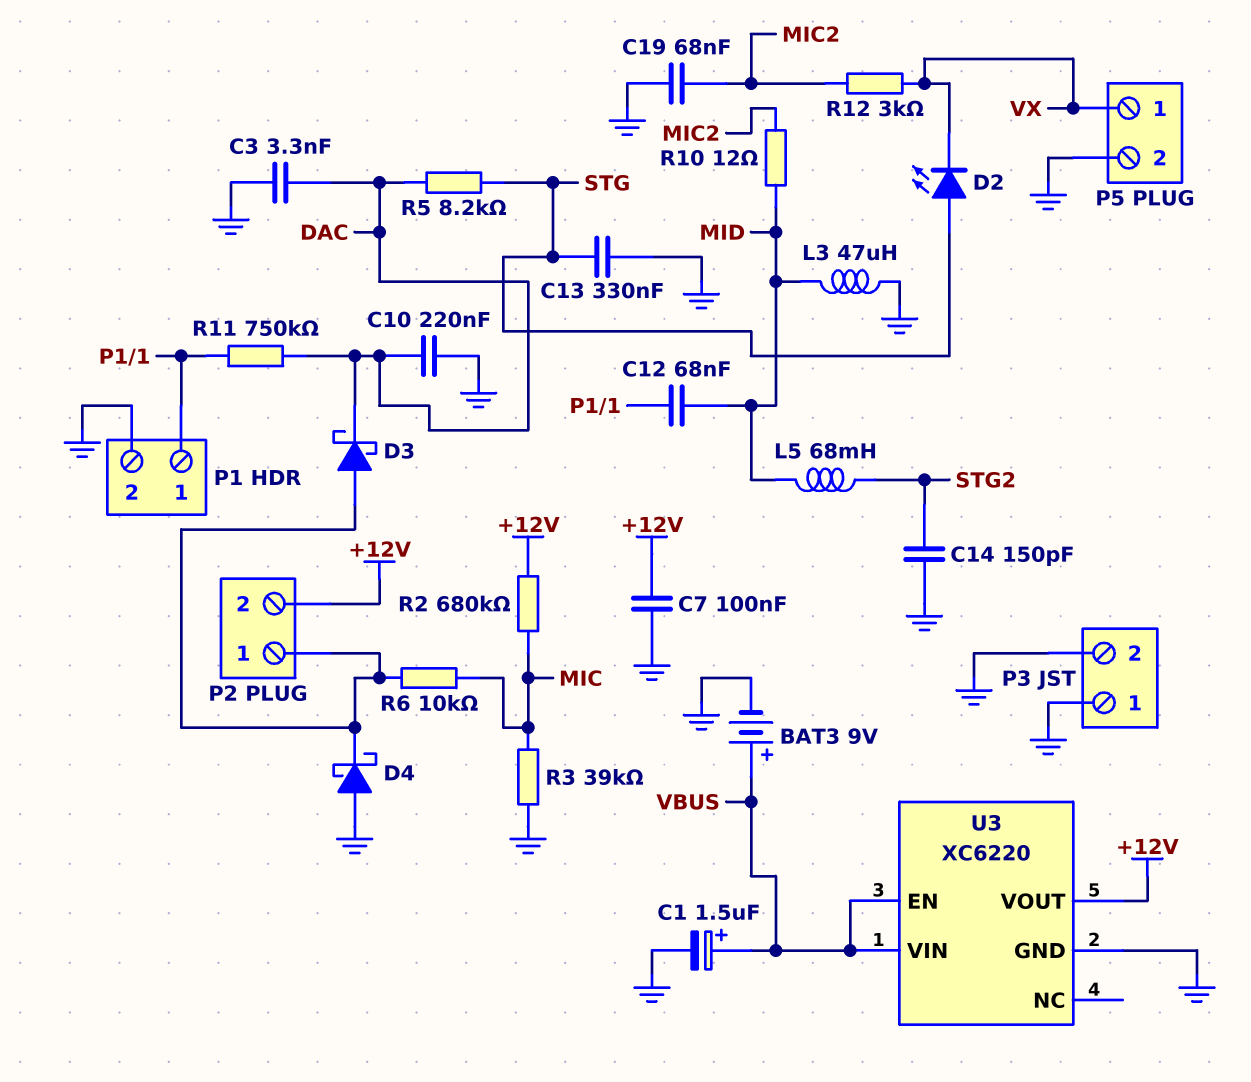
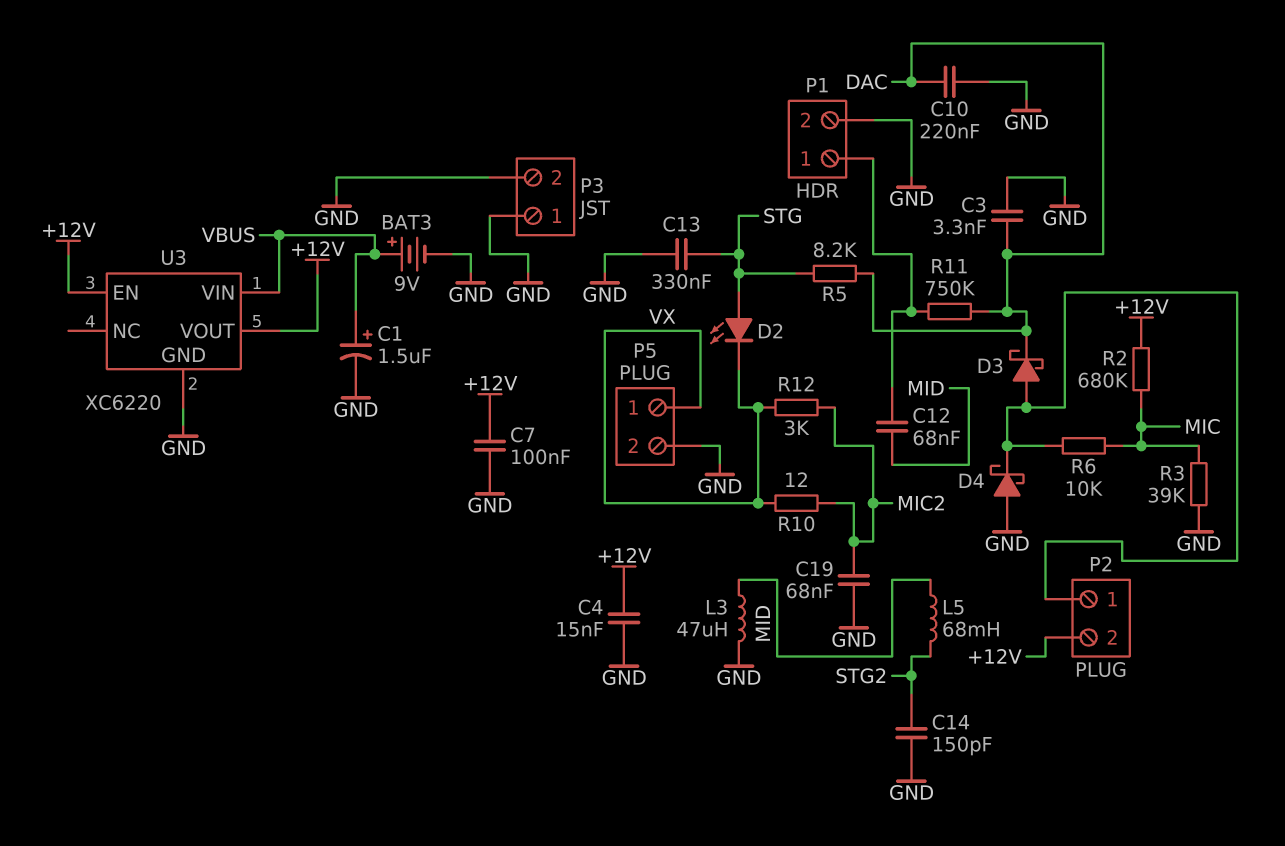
C4: none -> 15nF (+12V, GND)
R10: 12 (MIC2, MID) -> 12 (MIC2, VX)
U3 pin EN: VBUS -> +12V

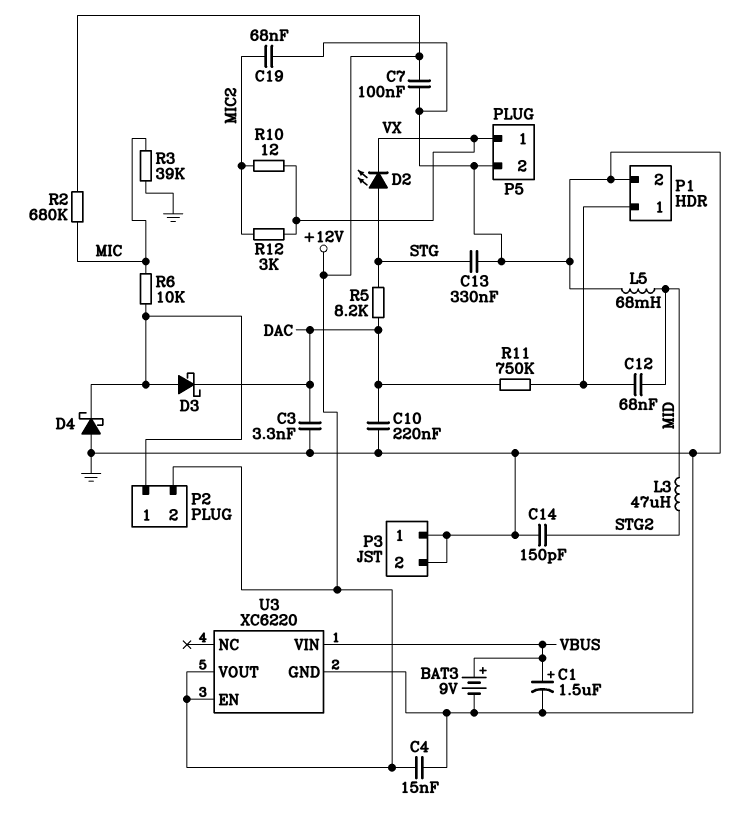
L3: 47uH (GND, MID) -> 47uH (MID, STG2)
L5: 68mH (MID, STG2) -> 68mH (GND, MID)

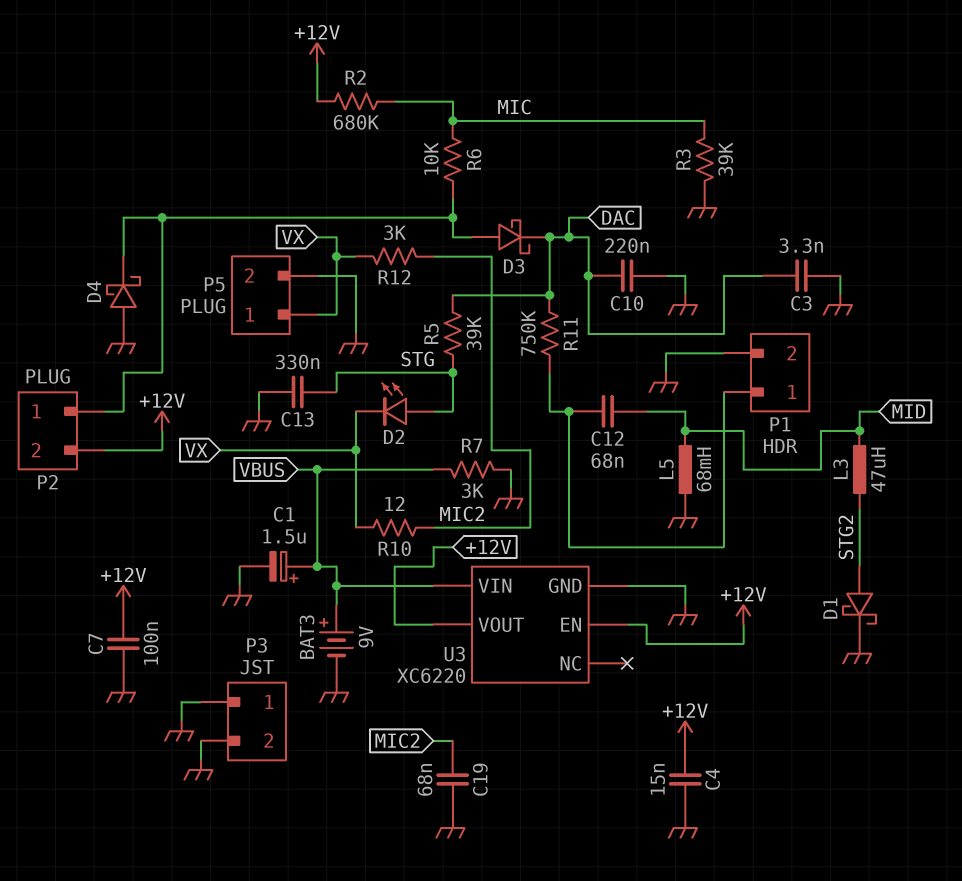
C14: 150pF (GND, STG2) -> none
D1: none -> schottky (A STG2, K GND)
R5: 8.2k (DAC, STG) -> 39k (DAC, STG)
R7: none -> 3k (GND, VBUS)

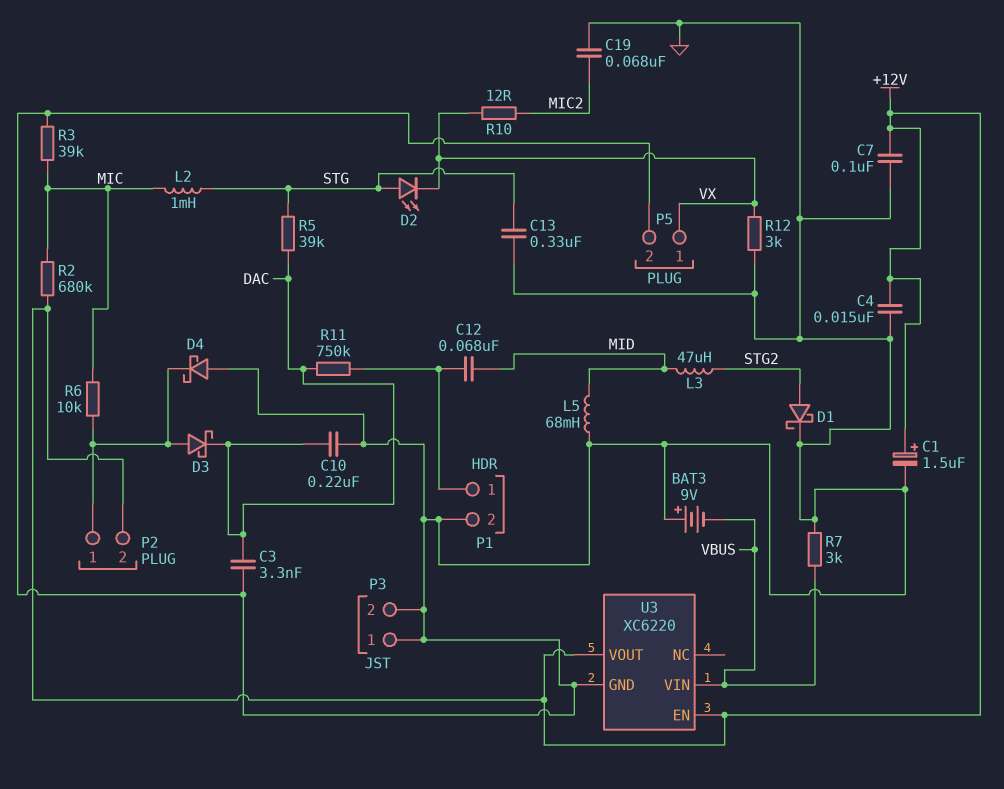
BAT3: 9V (plus VBUS, minus GND) -> 9V (plus GND, minus VBUS)
C1: 1.5uF (plus VBUS, minus GND) -> 1.5uF (plus +12V, minus GND)
L2: none -> 1mH (MIC, STG)
R12: 3k (MIC2, VX) -> 3k (GND, VX)

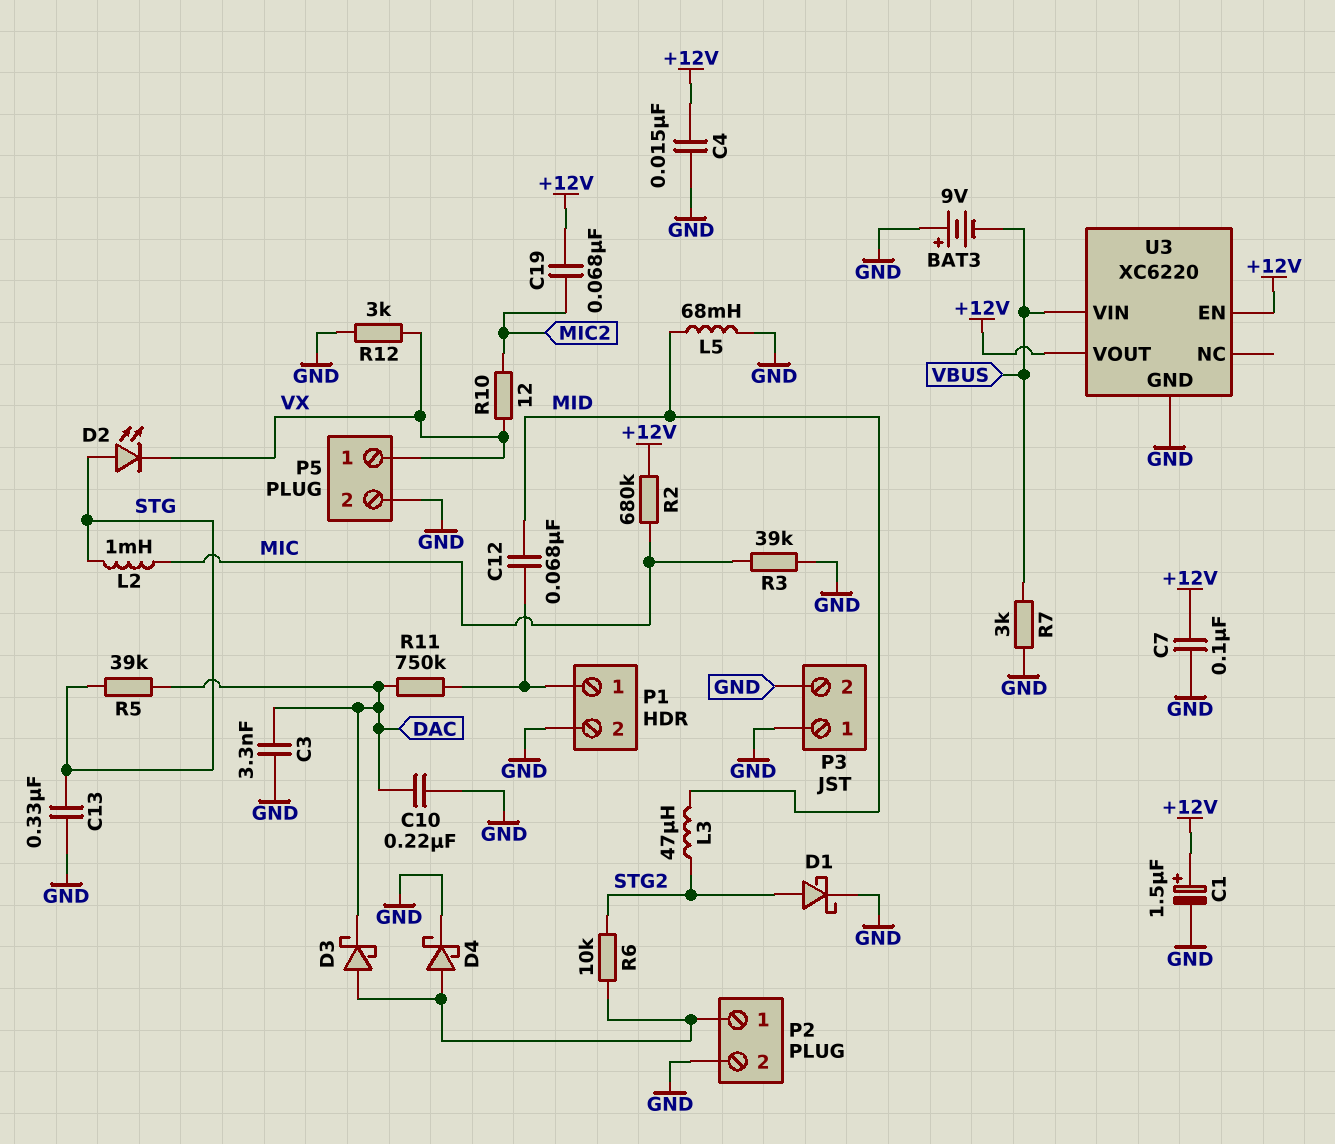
C19: 68nF (GND, MIC2) -> 68nF (+12V, MIC2)
D4: schottky (A GND, K P2/1) -> schottky (A P2/1, K GND)
P2 pin 2: +12V -> GND
R6: 10k (MIC, P2/1) -> 10k (P2/1, STG2)

